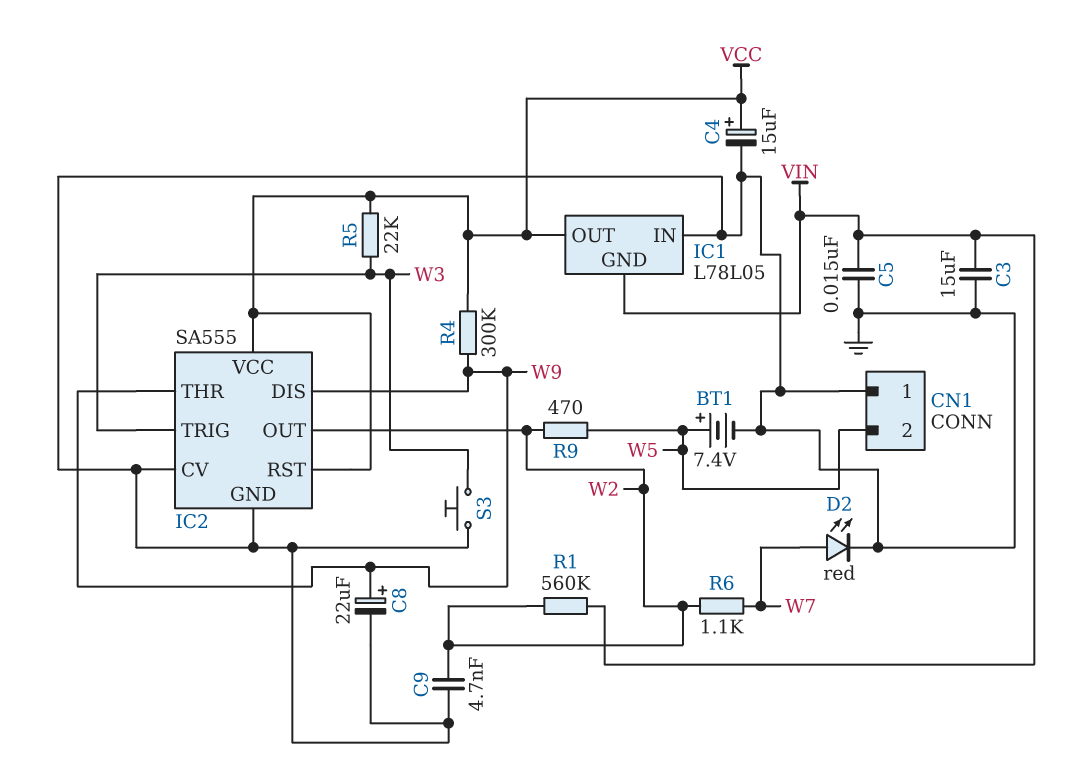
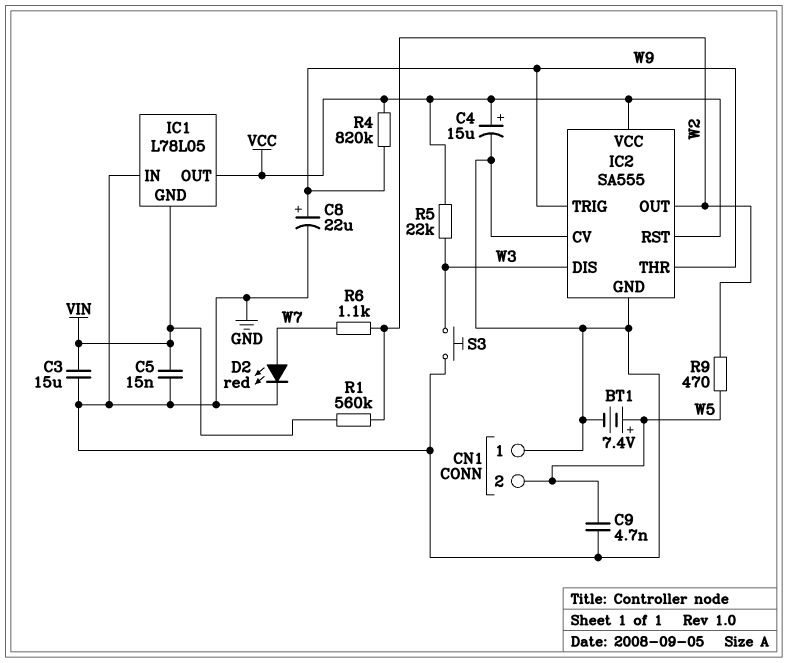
C9: 4.7nF (GND, W2) -> 4.7nF (GND, W5)
IC2 pin DIS: W9 -> W3
IC2 pin TRIG: W3 -> W9
R4: 300k (VCC, W9) -> 820k (VCC, W9)

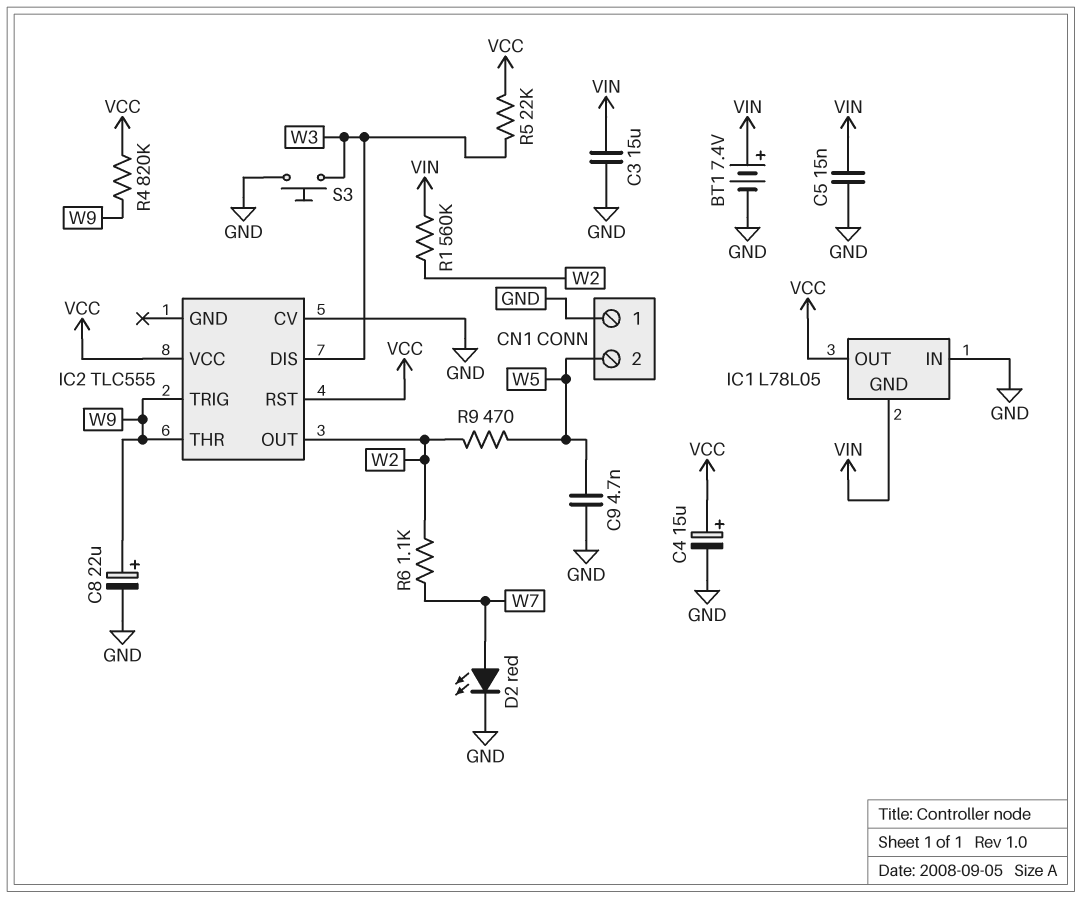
BT1: 7.4V (plus W5, minus GND) -> 7.4V (plus VIN, minus GND)
IC2: SA555 -> TLC555
IC2 pin GND: GND -> none

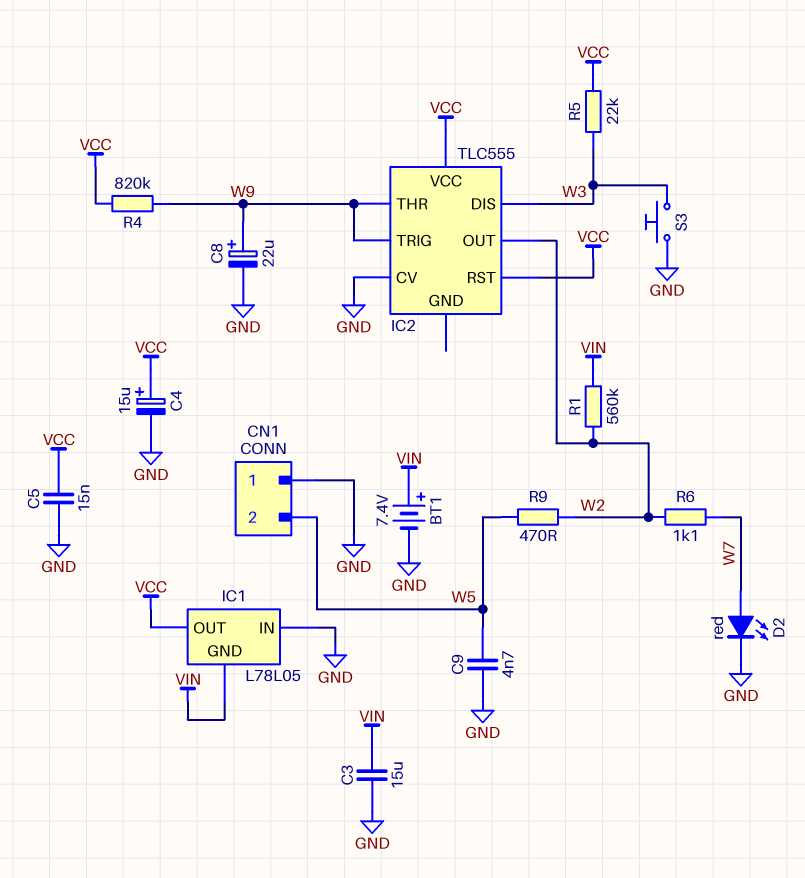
C5: 15nF (GND, VIN) -> 15nF (GND, VCC)

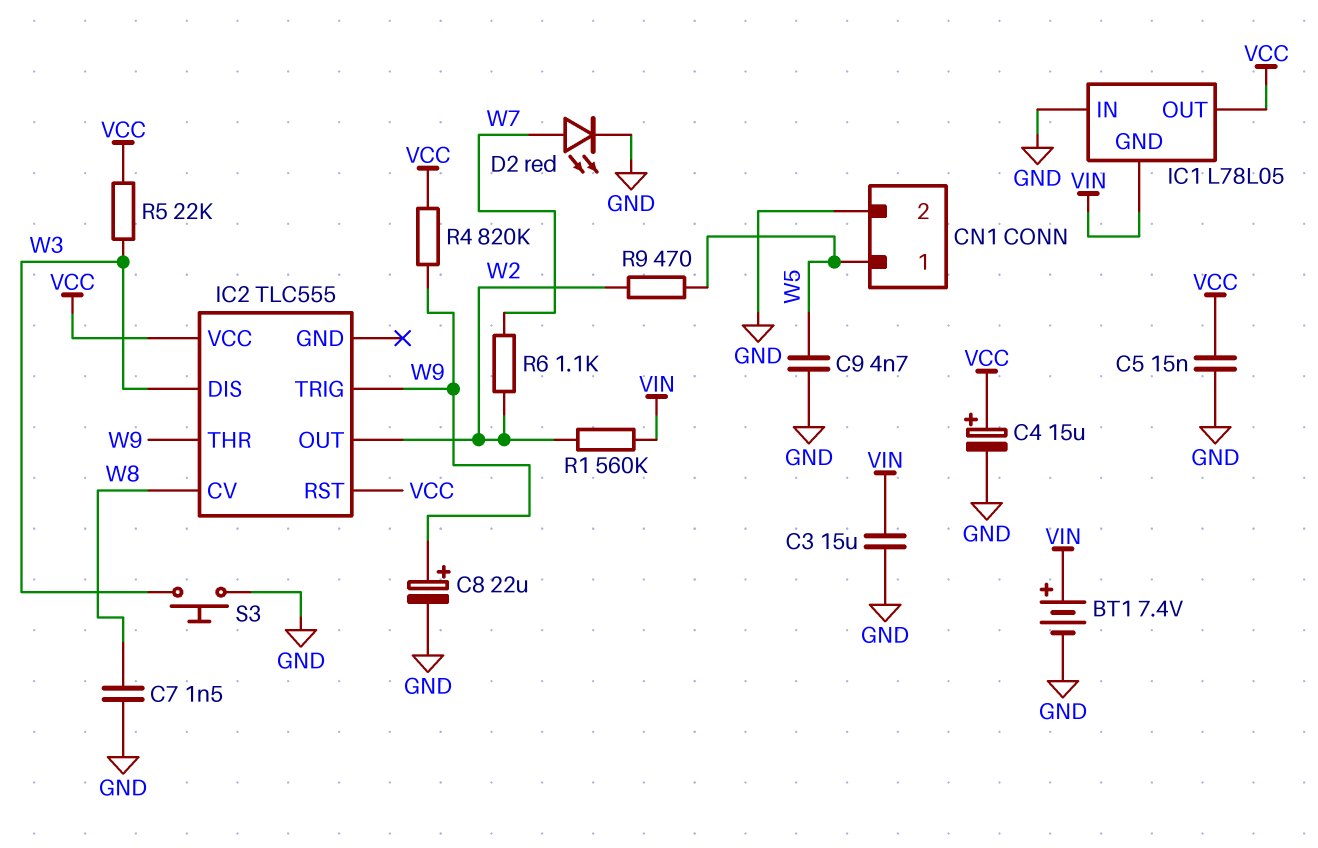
C7: none -> 1.5nF (GND, W8)
CN1 pin 1: GND -> W5
CN1 pin 2: W5 -> GND
IC2 pin CV: GND -> W8

